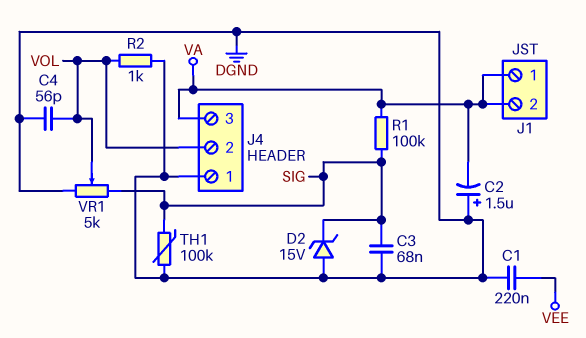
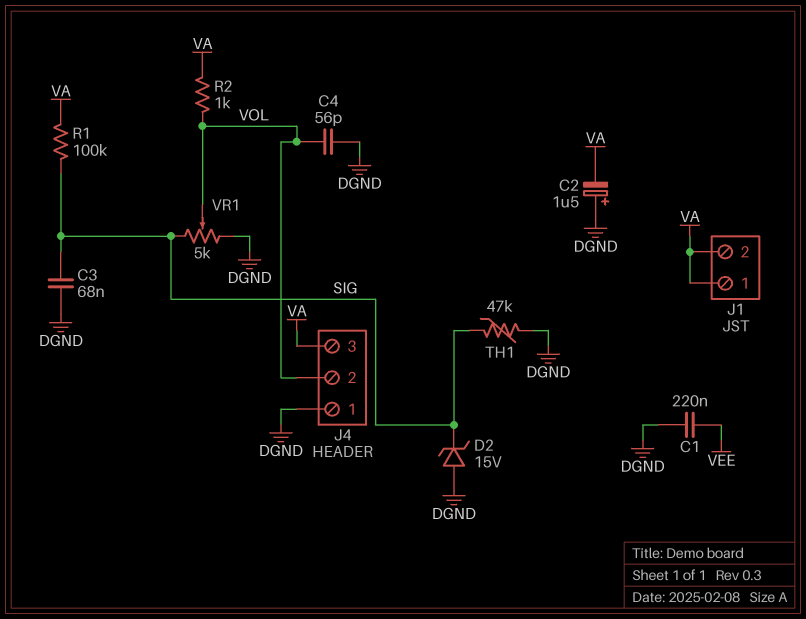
R2: 1k (DGND, VOL) -> 1k (VA, VOL)
TH1: 100k (DGND, SIG) -> 47k (DGND, SIG)

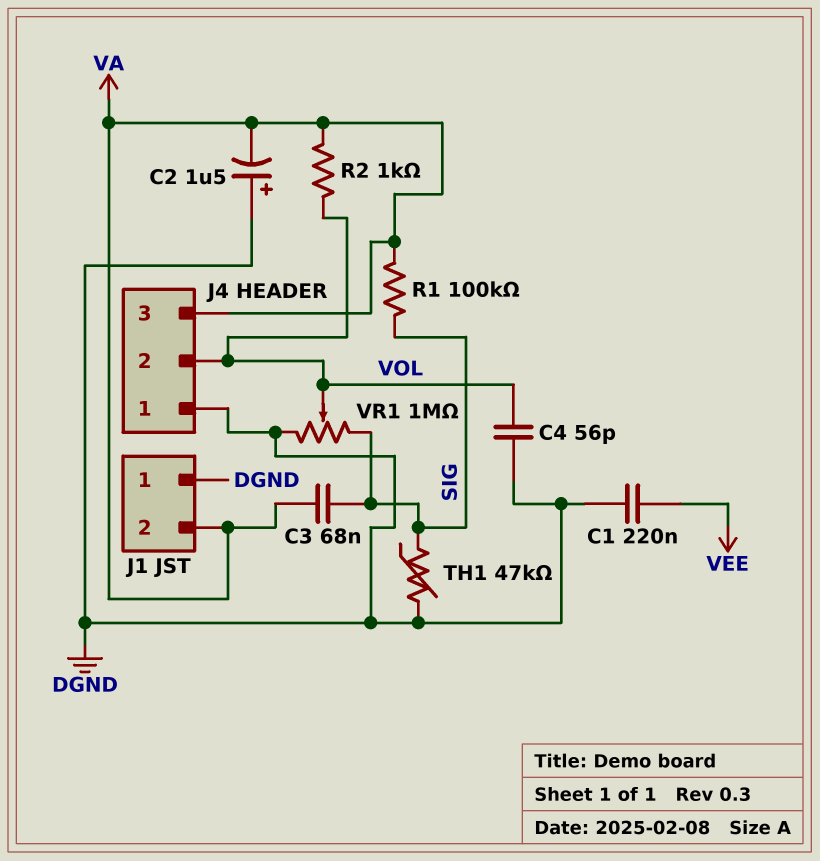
C3: 68nF (DGND, SIG) -> 68nF (SIG, VA)
D2: zener 15V (A DGND, K SIG) -> none
J1 pin 1: VA -> DGND
VR1: 5k (DGND, SIG, wiper VOL) -> 1M (DGND, SIG, wiper VOL)

